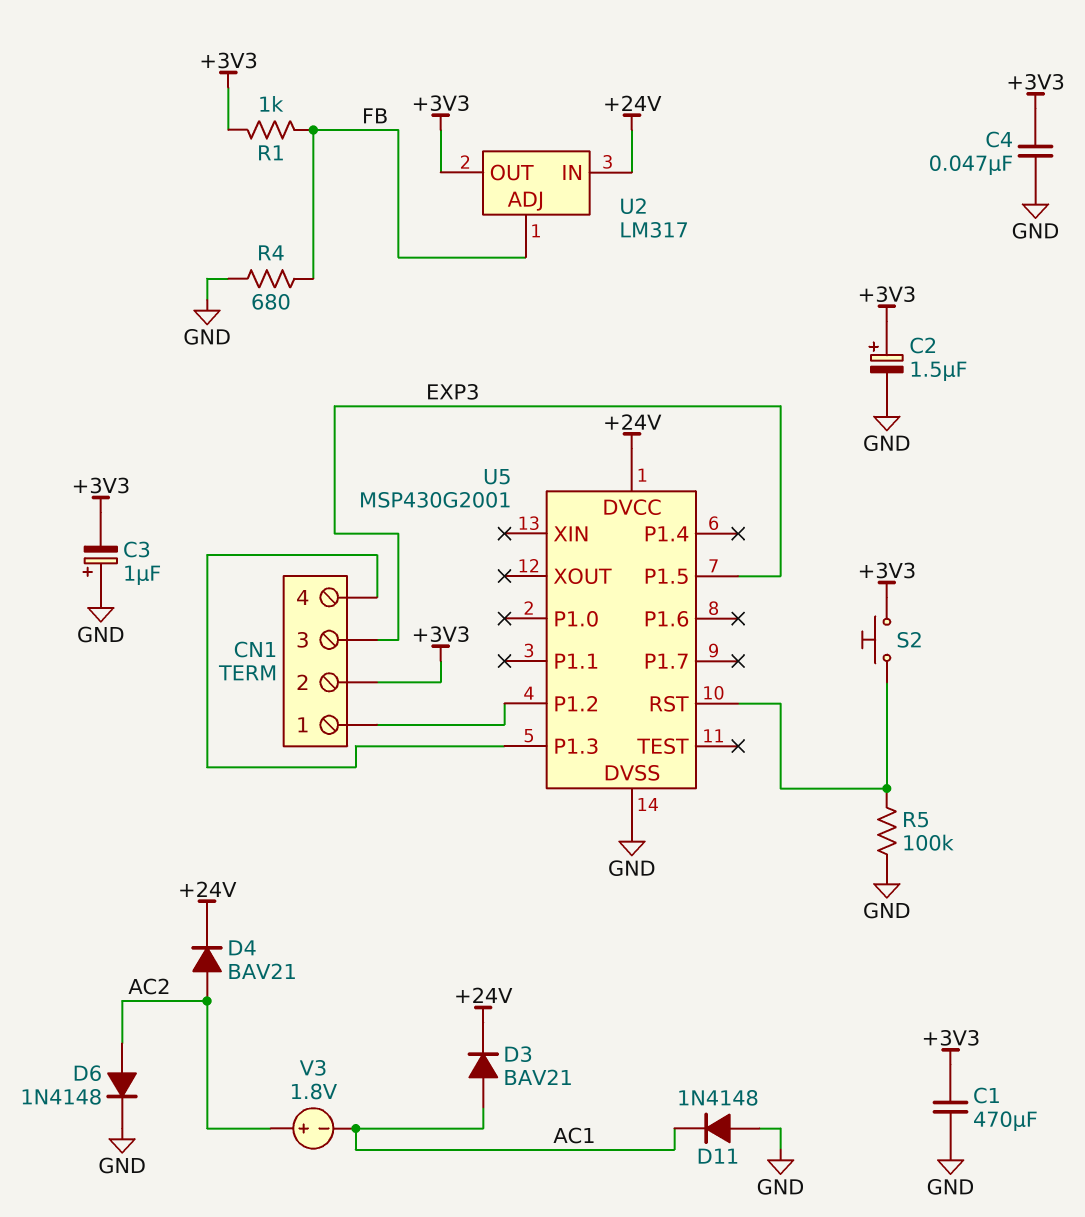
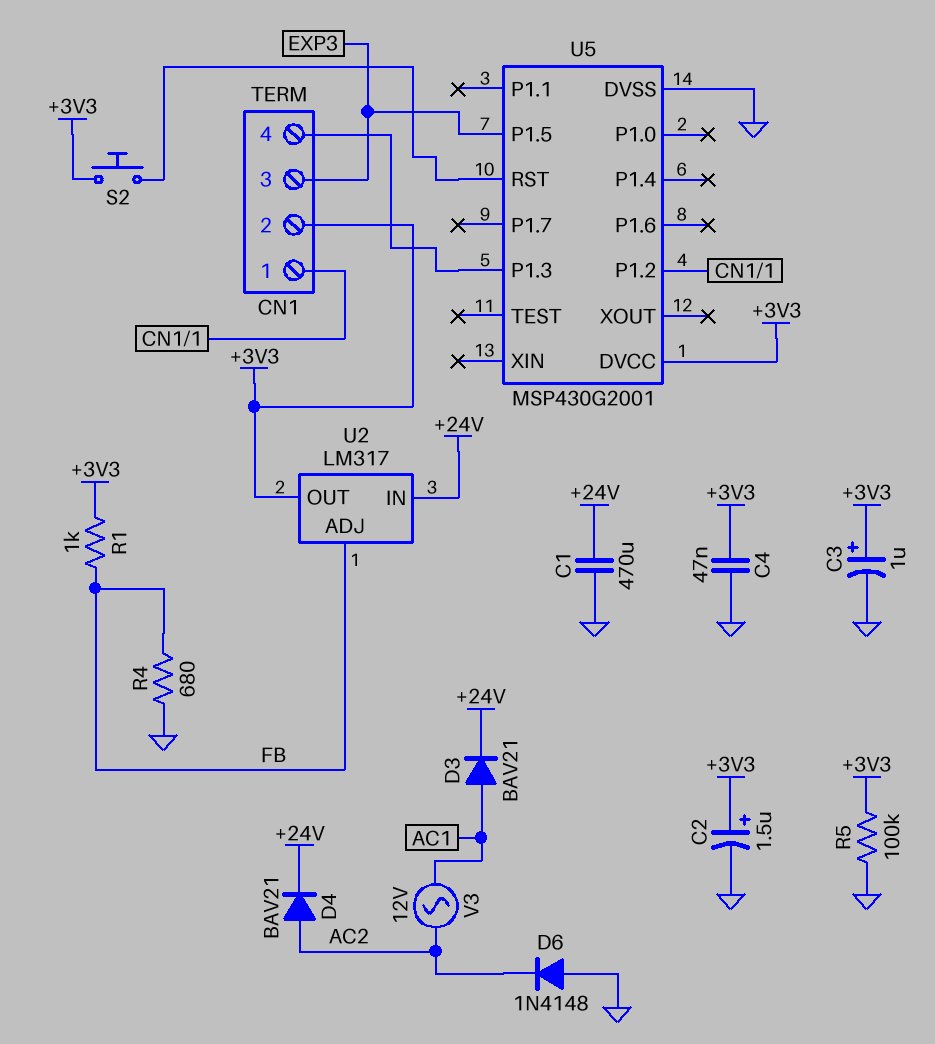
C1: 470uF (+3V3, GND) -> 470uF (+24V, GND)
C3: 1uF (plus GND, minus +3V3) -> 1uF (plus +3V3, minus GND)
D6: diode 1N4148 (A AC2, K GND) -> diode 1N4148 (A GND, K AC2)
D11: diode 1N4148 (A GND, K AC1) -> none
R5: 100k (GND, U5/RST) -> 100k (+3V3, GND)
U5 pin DVCC: +24V -> +3V3
V3: 1.8V (plus AC2, minus AC1) -> AC 12V (AC1, AC2)

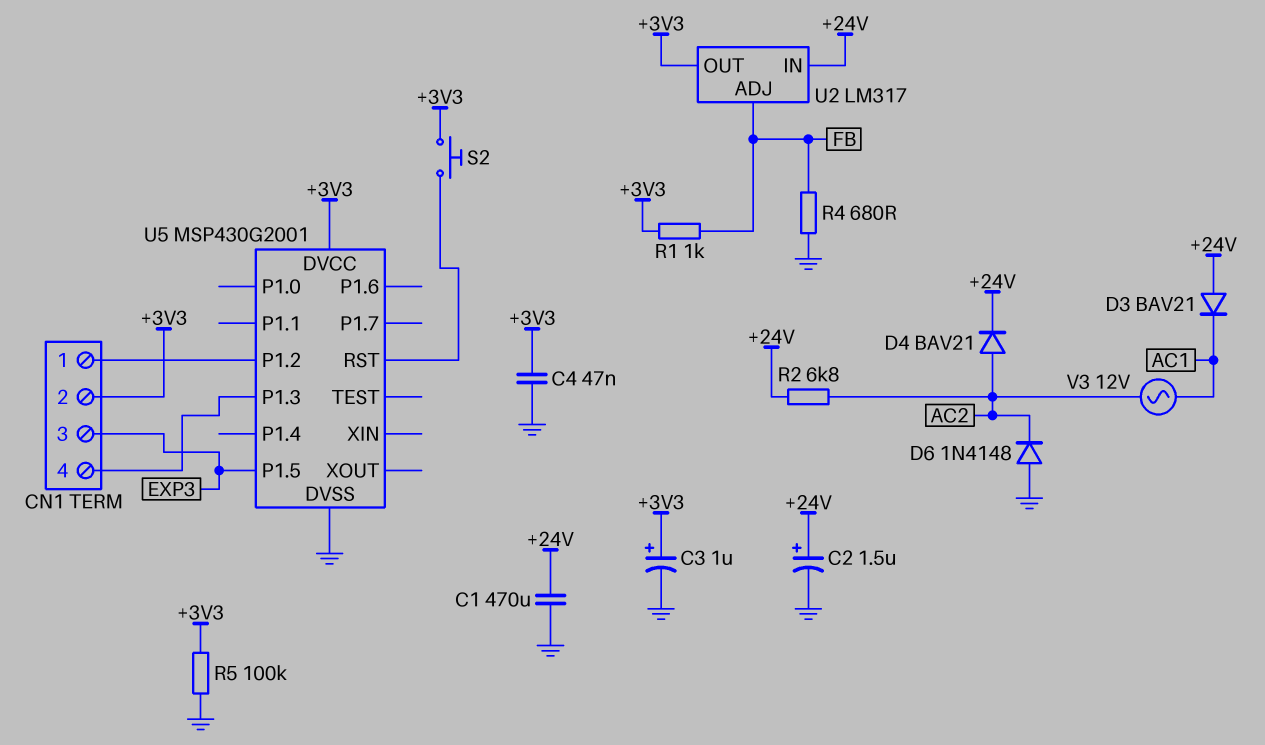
C2: 1.5uF (plus +3V3, minus GND) -> 1.5uF (plus +24V, minus GND)
D3: diode BAV21 (A AC1, K +24V) -> diode BAV21 (A +24V, K AC1)
R2: none -> 6.8k (+24V, AC2)

